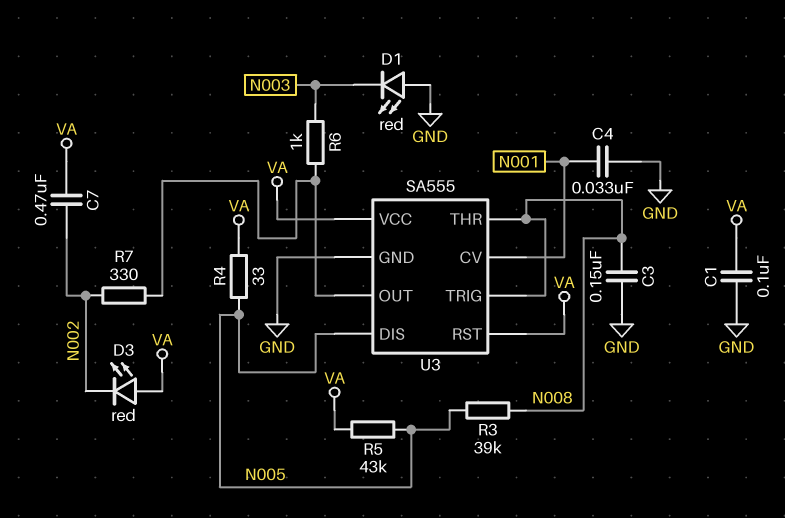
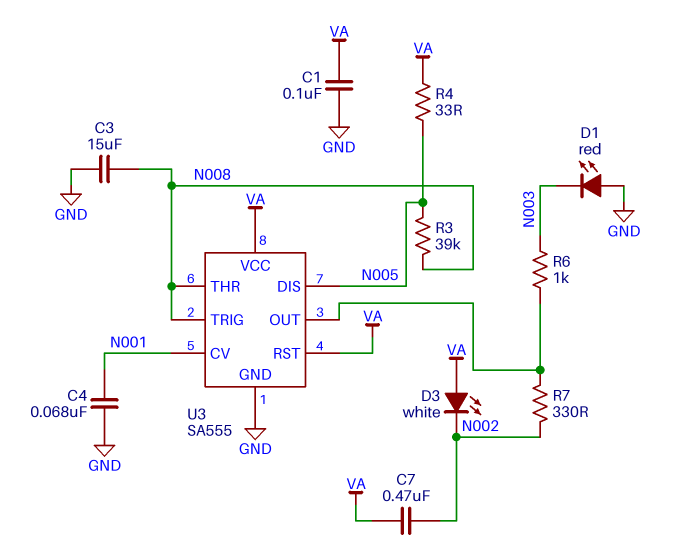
C3: 150nF (GND, N008) -> 15uF (GND, N008)
C4: 33nF (GND, N001) -> 68nF (GND, N001)
D3: LED red (A VA, K N002) -> LED white (A VA, K N002)
R5: 43k (N005, VA) -> none

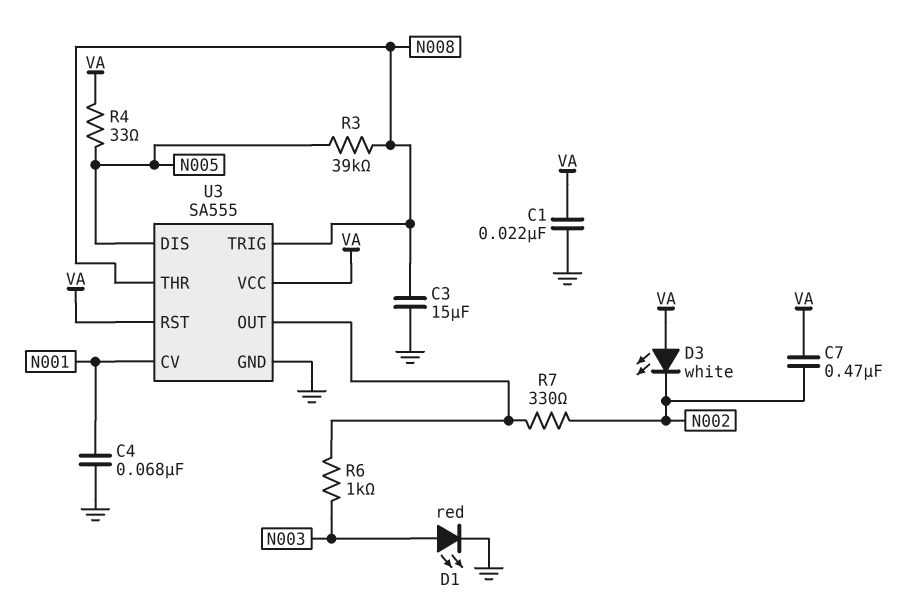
C1: 100nF (GND, VA) -> 22nF (GND, VA)
D1: LED red (A GND, K N003) -> LED red (A N003, K GND)

